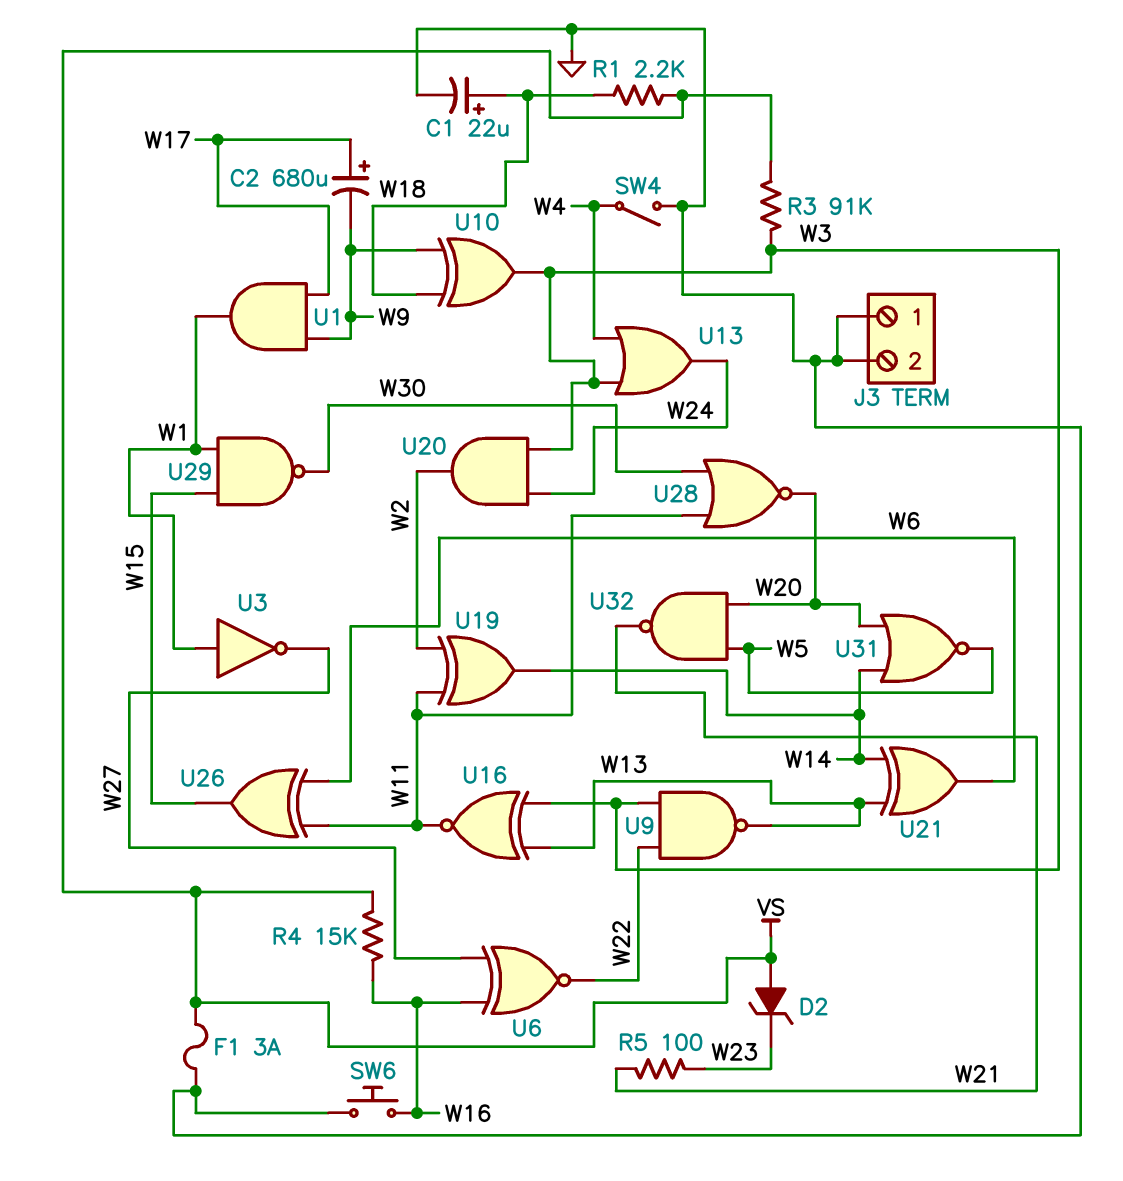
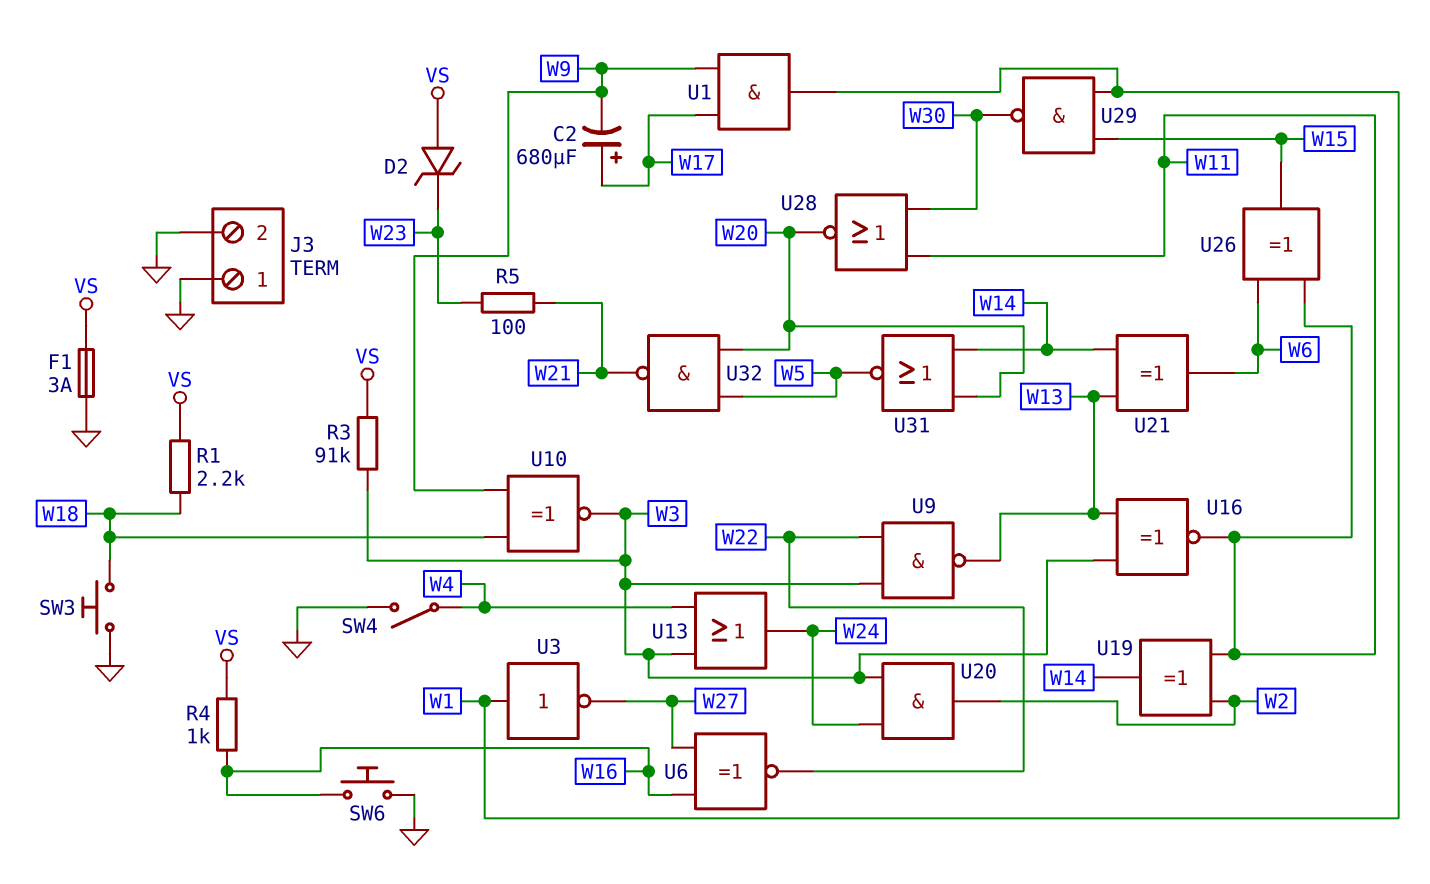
C1: 22uF (plus W18, minus GND) -> none
R4: 15k (VS, W16) -> 1k (VS, W16)
SW3: none -> button (GND, W18)
U10: XOR (in W9, in W18, out W3) -> XNOR (in W9, in W18, out W3)

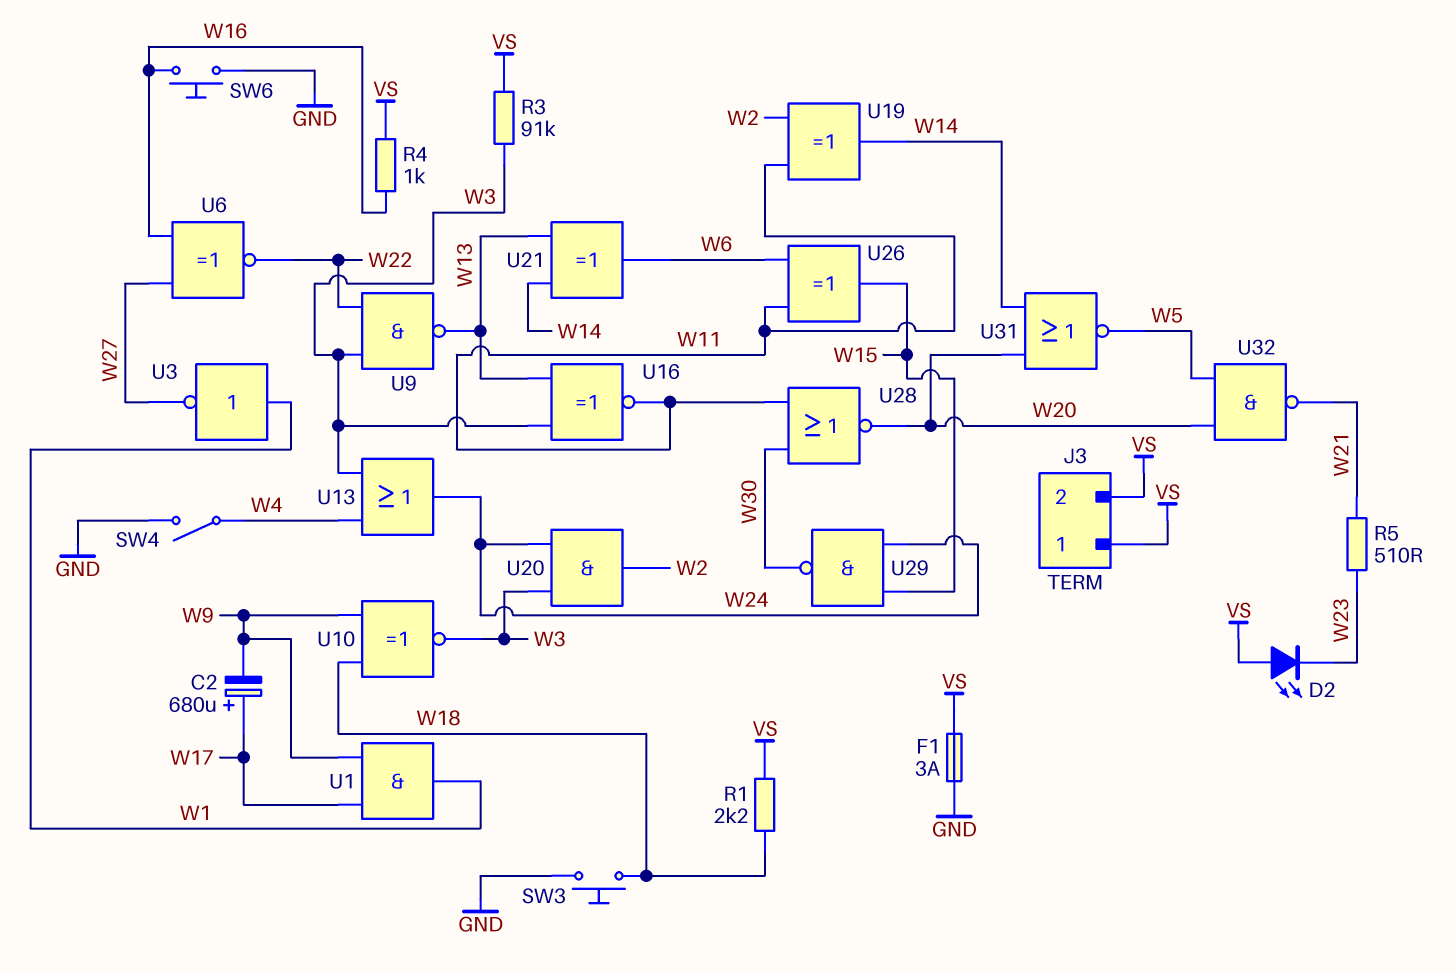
D2: zener (A VS, K W23) -> LED (A VS, K W23)
J3 pin 1: GND -> VS
J3 pin 2: GND -> VS
R5: 100 (W21, W23) -> 510 (W21, W23)
U29: NAND (in W1, in W15, out W30) -> NAND (in W15, in W24, out W30)

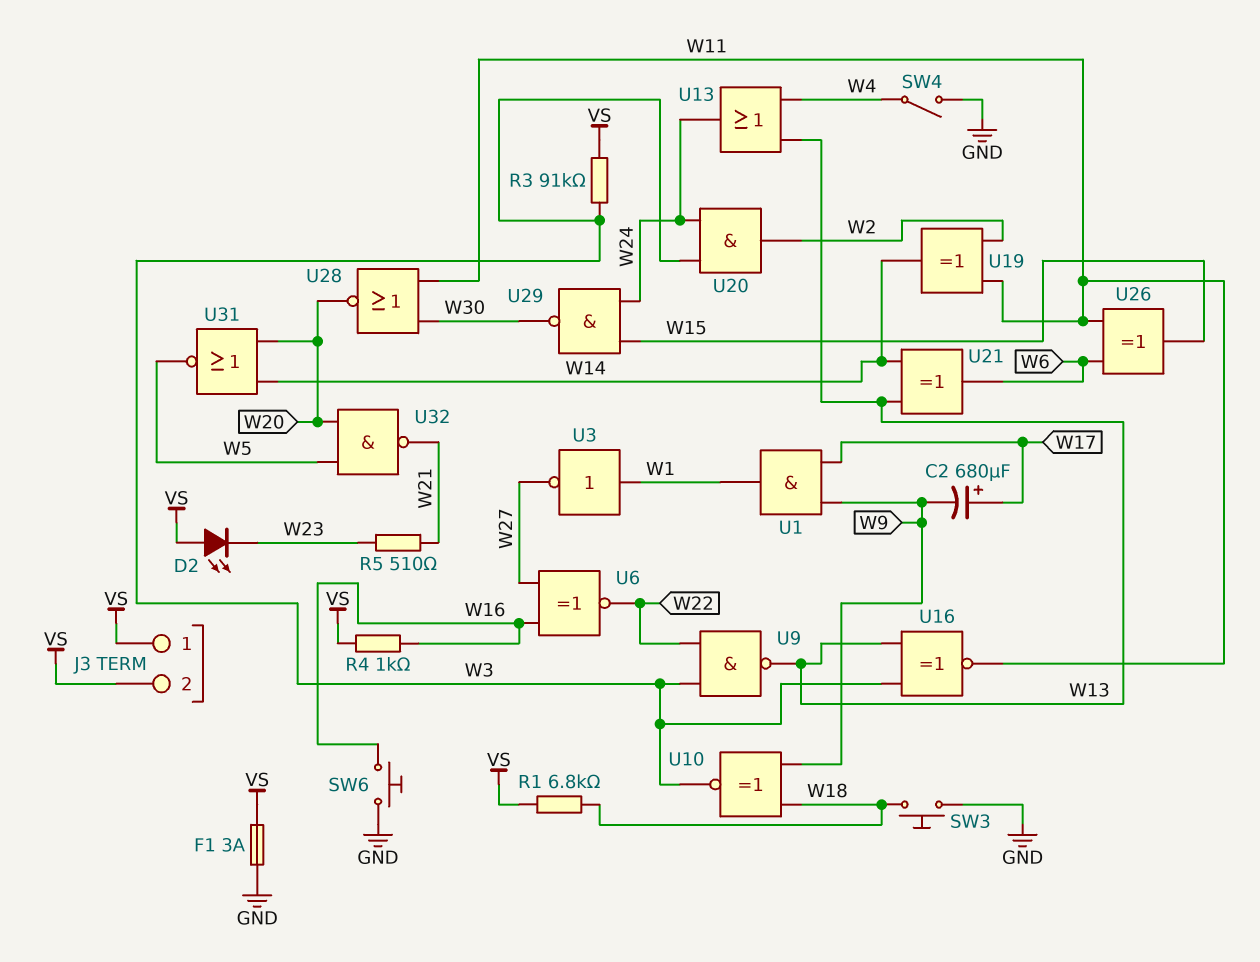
R1: 2.2k (VS, W18) -> 6.8k (VS, W18)
U13: OR (in W3, in W4, out W24) -> OR (in W4, in W13, out W24)

